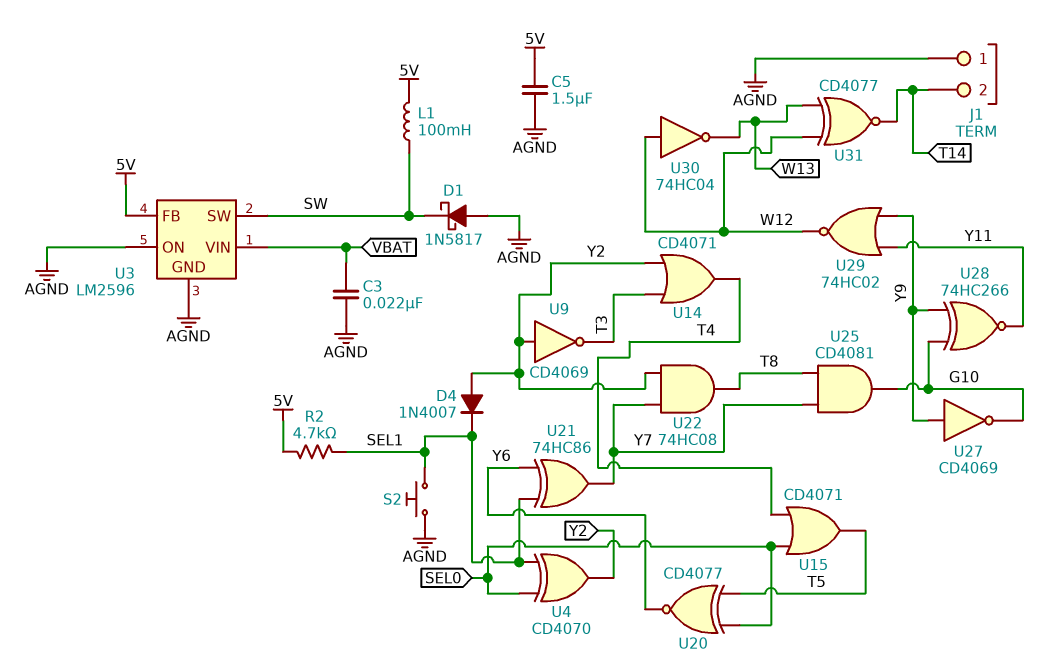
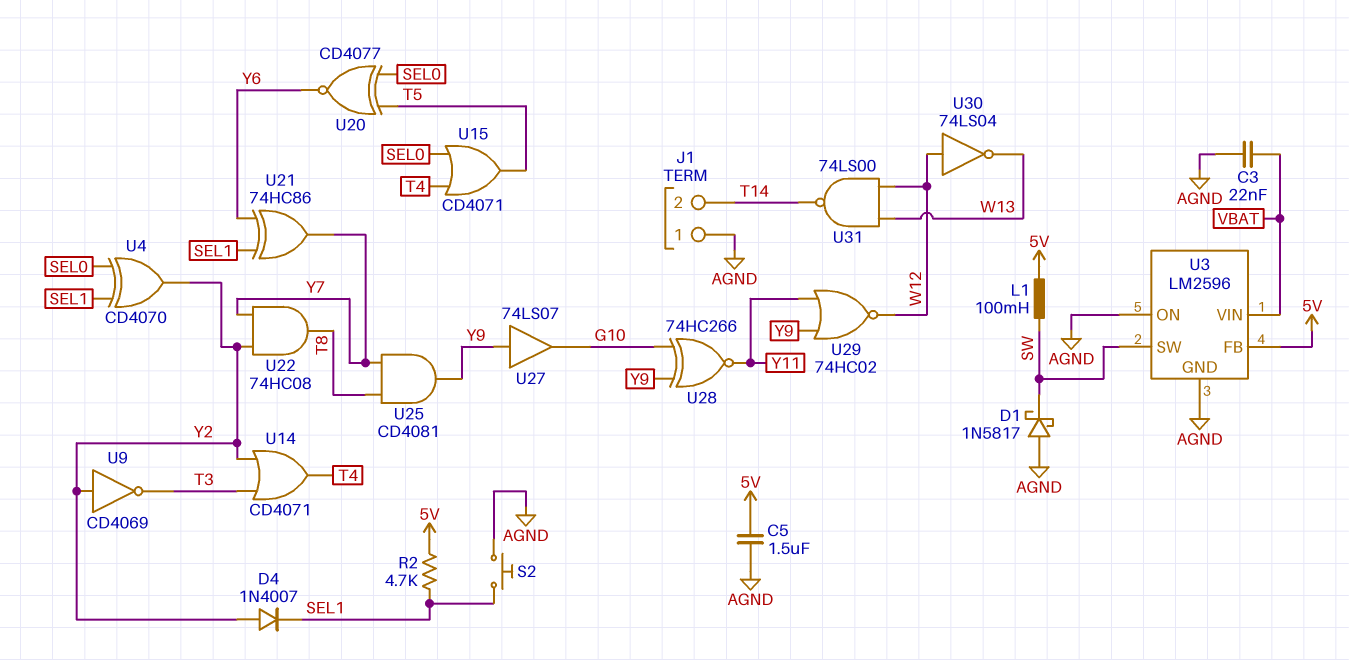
U25: AND CD4081 (in T8, in Y7, out G10) -> AND CD4081 (in T8, in Y7, out Y9)
U27: NOT CD4069 (in Y9, out G10) -> buffer 74LS07 (in Y9, out G10)
U30: NOT 74HC04 (in W12, out W13) -> NOT 74LS04 (in W12, out W13)
U31: XNOR CD4077 (in W12, in W13, out T14) -> NAND 74LS00 (in W12, in W13, out T14)

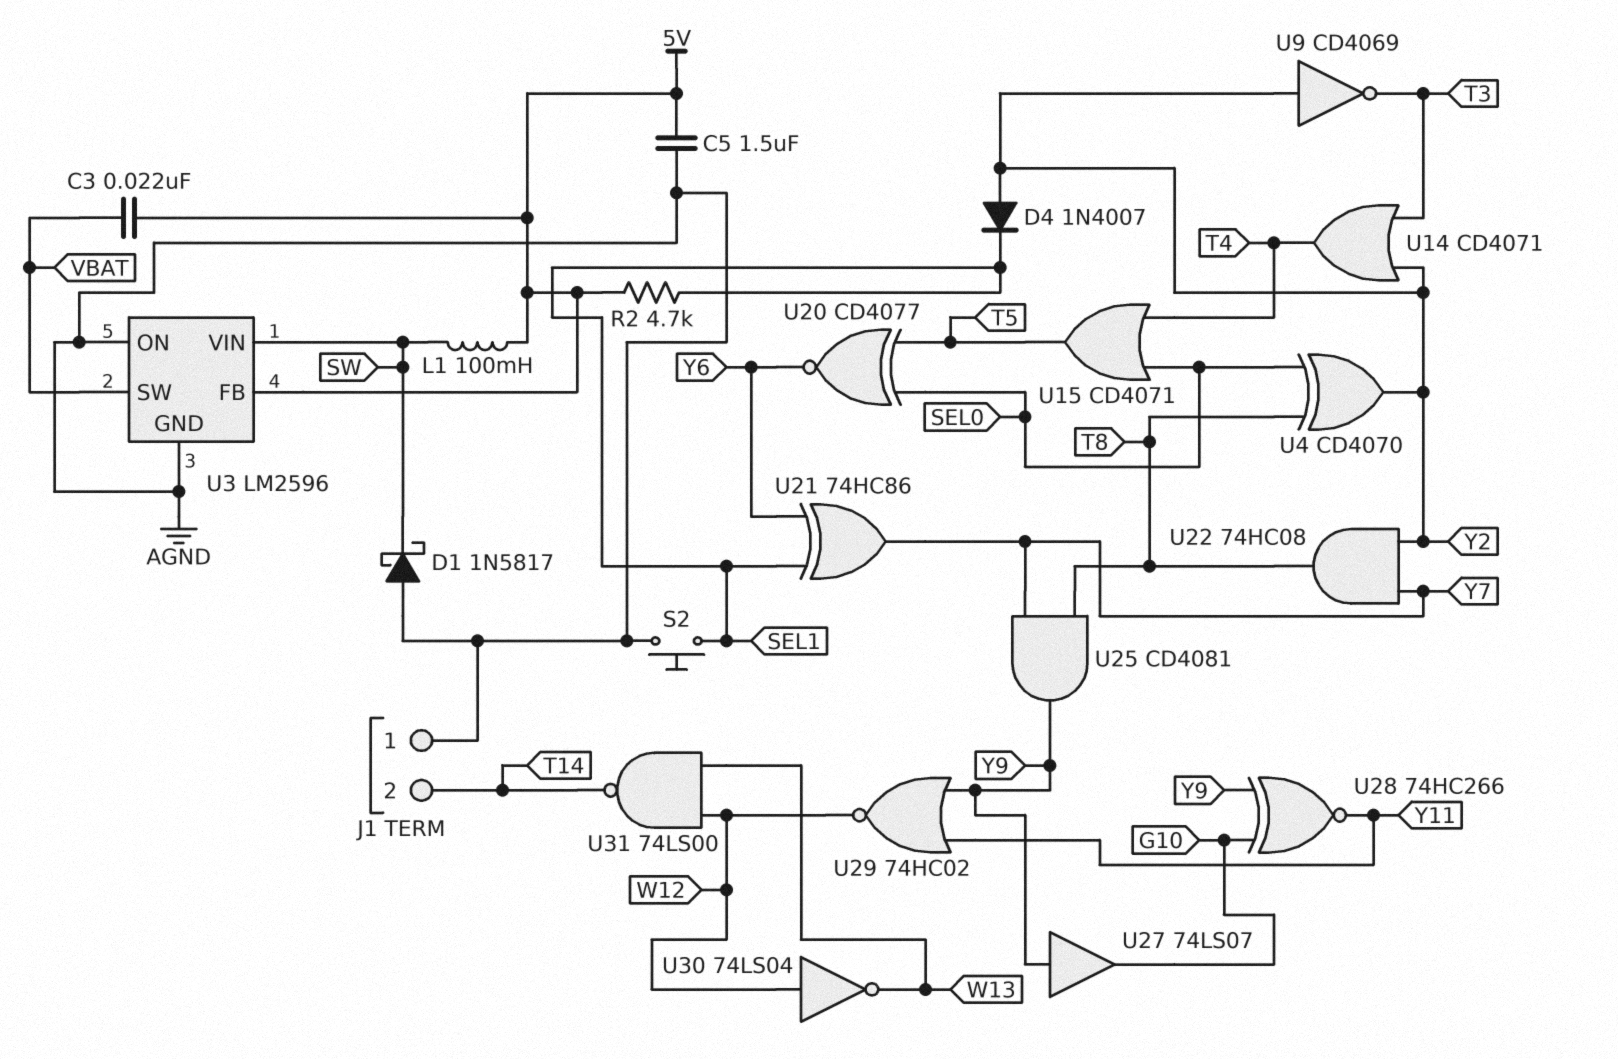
C3: 22nF (AGND, VBAT) -> 22nF (5V, VBAT)
U3 pin SW: SW -> VBAT
U3 pin VIN: VBAT -> SW
U4: XOR CD4070 (in SEL0, in SEL1, out Y2) -> XOR CD4070 (in SEL0, in T8, out Y2)

